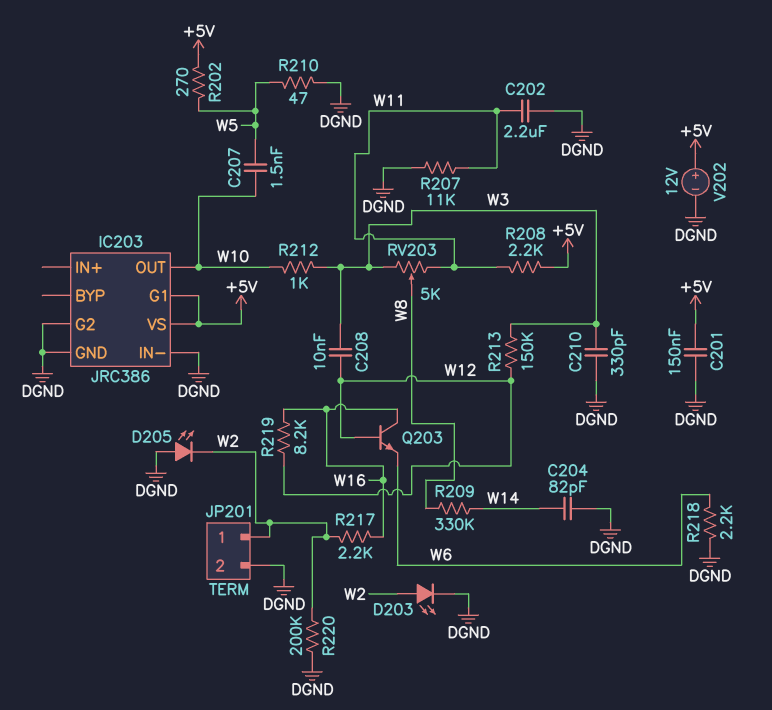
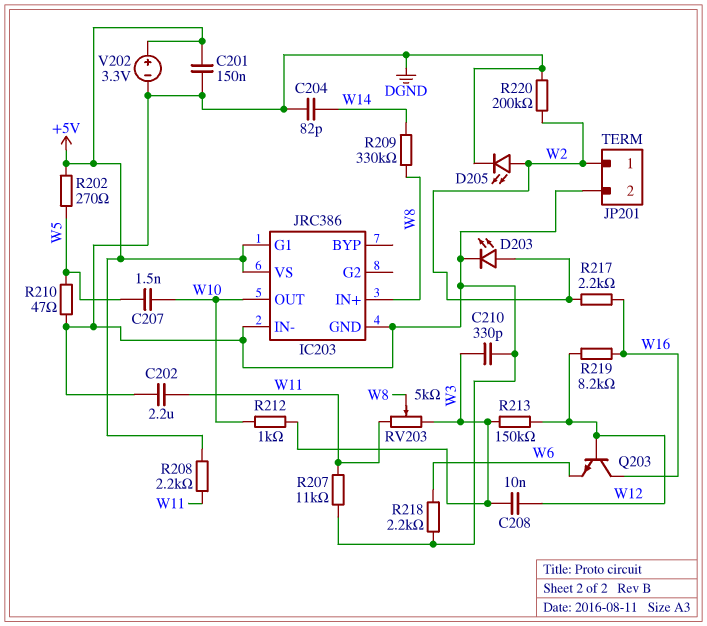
D205: LED (A DGND, K W2) -> LED (A W2, K DGND)
IC203 pin G2: DGND -> none
IC203 pin IN+: none -> W8
V202: 12V (plus +5V, minus DGND) -> 3.3V (plus +5V, minus DGND)

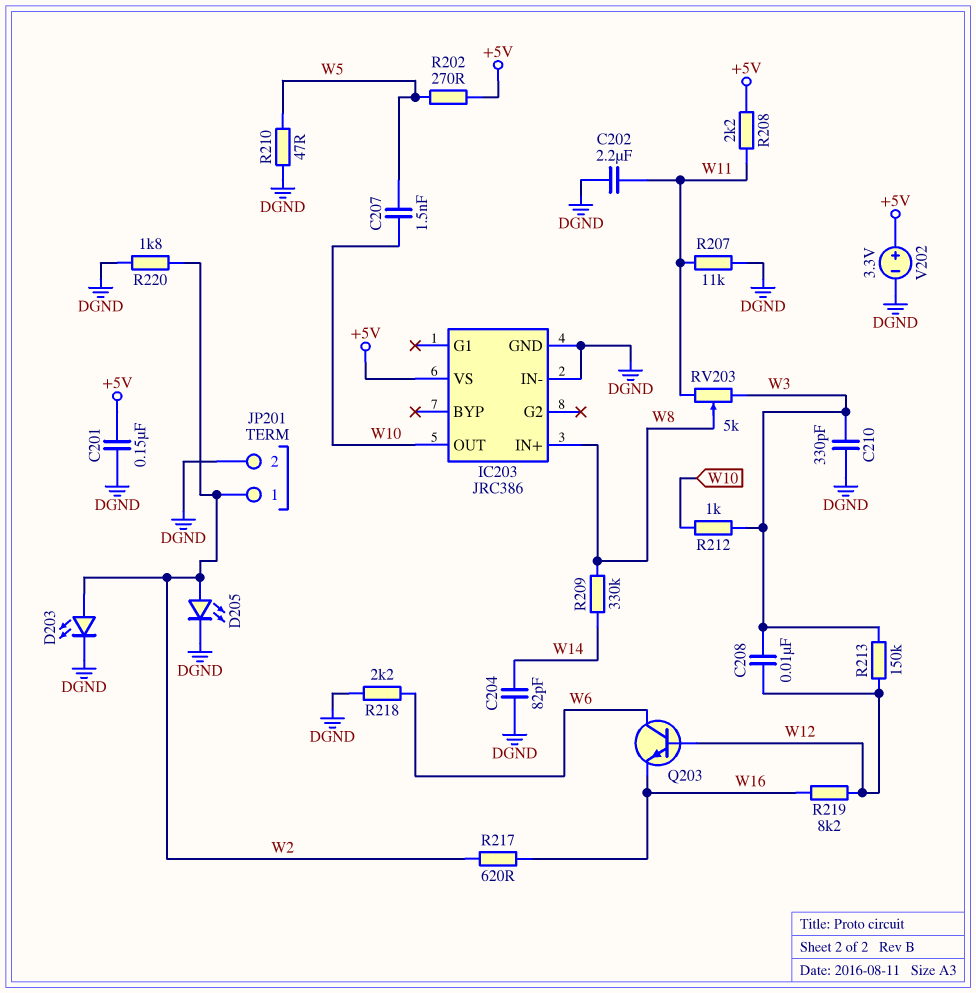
IC203 pin G1: +5V -> none
Q203: NPN (B W12, C W16, E W6) -> NPN (B W12, C W6, E W16)
R217: 2.2k (W2, W16) -> 620 (W2, W16)
R220: 200k (DGND, W2) -> 1.8k (DGND, W2)

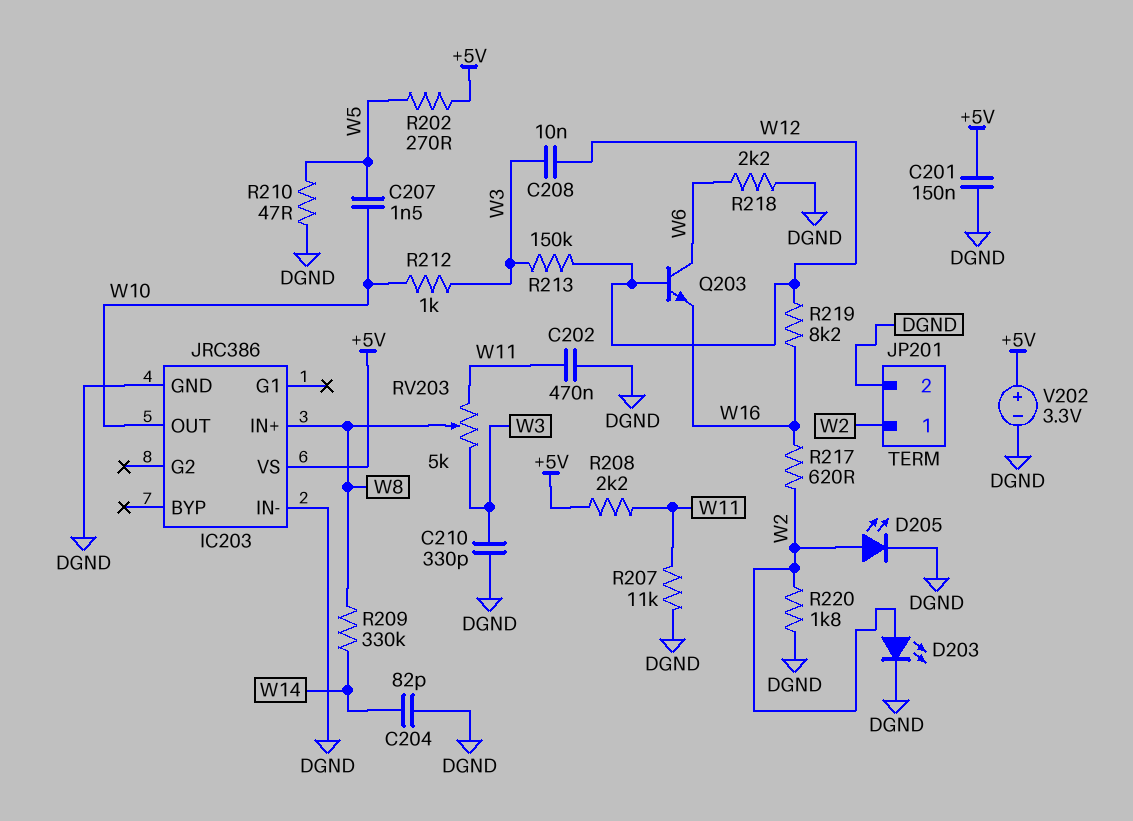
C202: 2.2uF (DGND, W11) -> 470nF (DGND, W11)

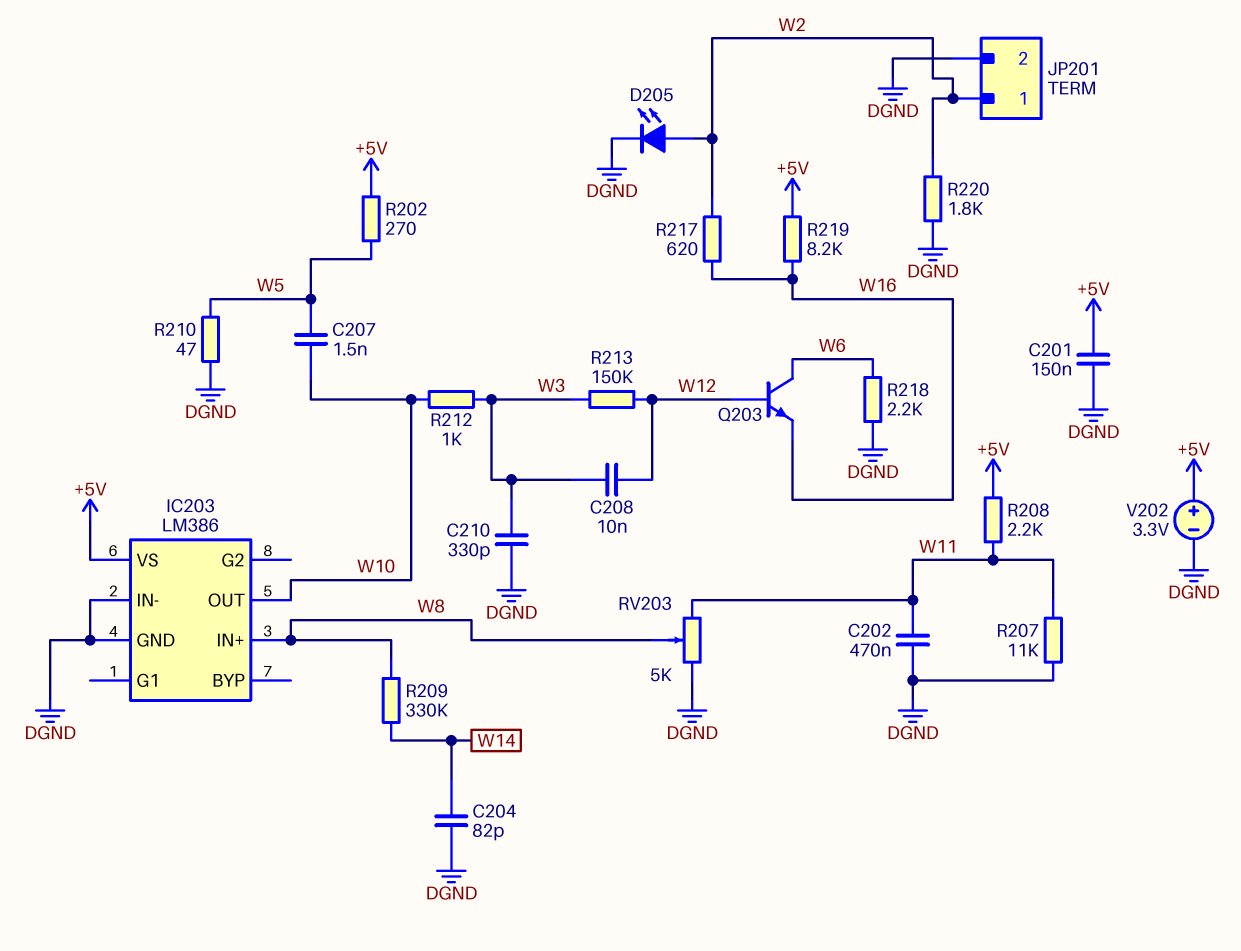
D203: LED (A W2, K DGND) -> none
IC203: JRC386 -> LM386
R219: 8.2k (W12, W16) -> 8.2k (+5V, W16)
RV203: 5k (W3, W11, wiper W8) -> 5k (DGND, W11, wiper W8)

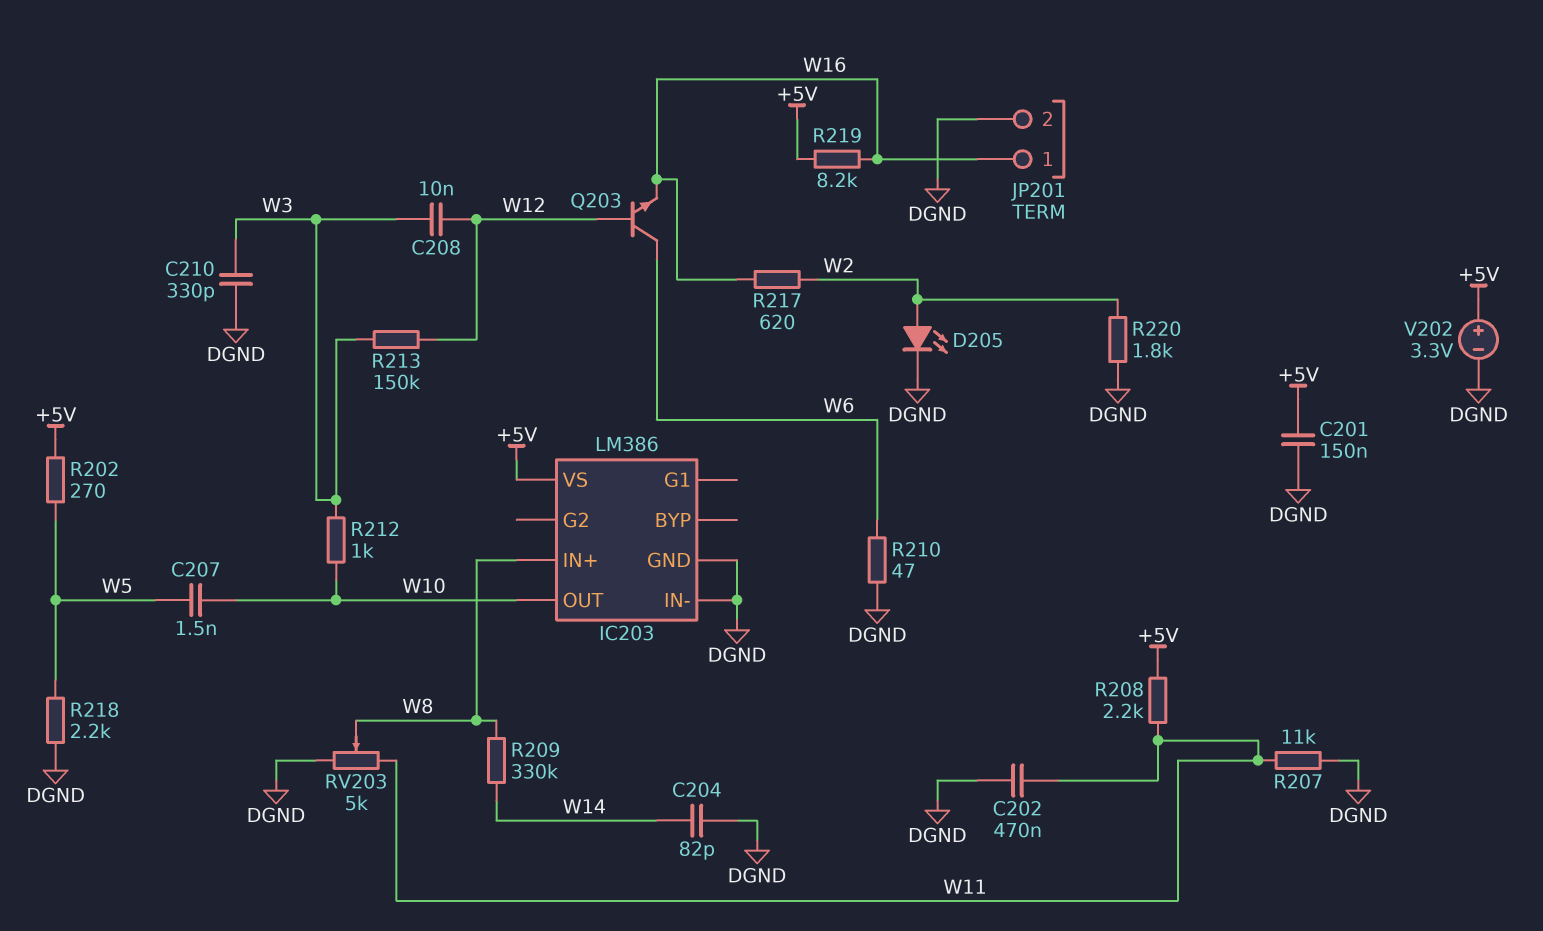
JP201 pin 1: W2 -> W16
R210: 47 (DGND, W5) -> 47 (DGND, W6)
R218: 2.2k (DGND, W6) -> 2.2k (DGND, W5)

